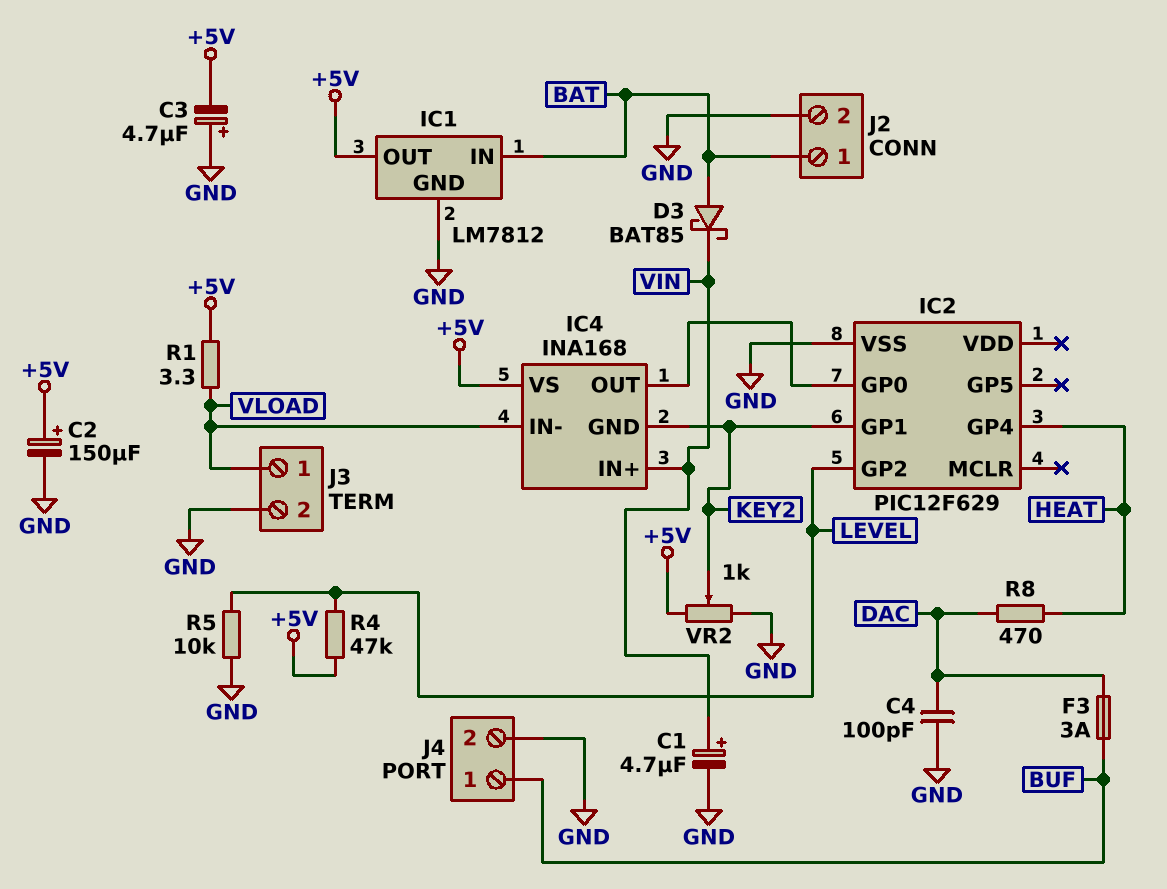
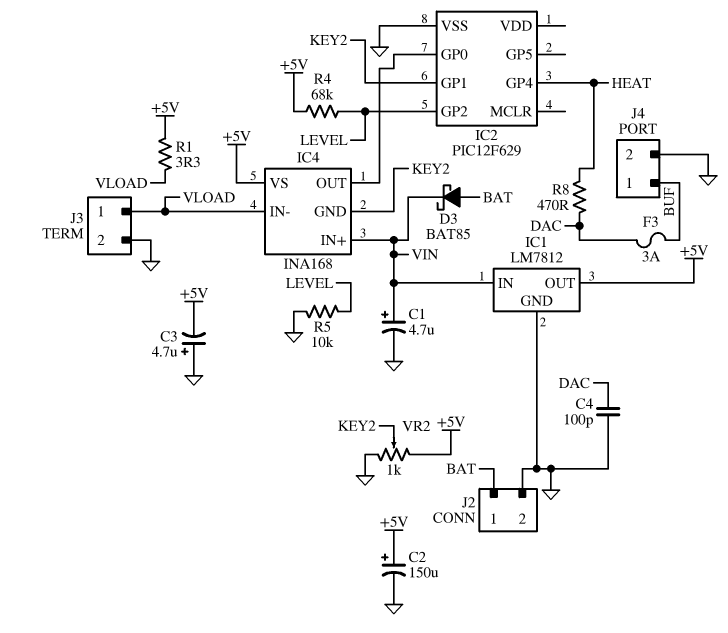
IC1 pin IN: BAT -> VIN
R4: 47k (+5V, LEVEL) -> 68k (+5V, LEVEL)

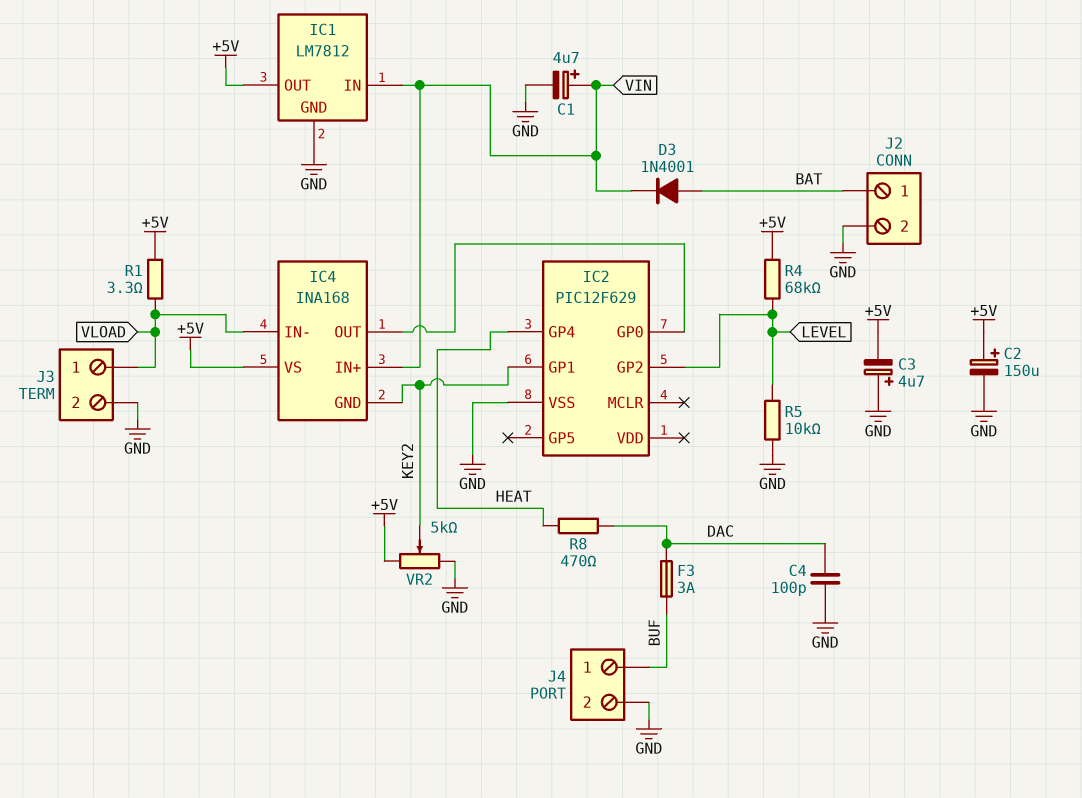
D3: schottky BAT85 (A BAT, K VIN) -> diode 1N4001 (A BAT, K VIN)
VR2: 1k (+5V, GND, wiper KEY2) -> 5k (+5V, GND, wiper KEY2)

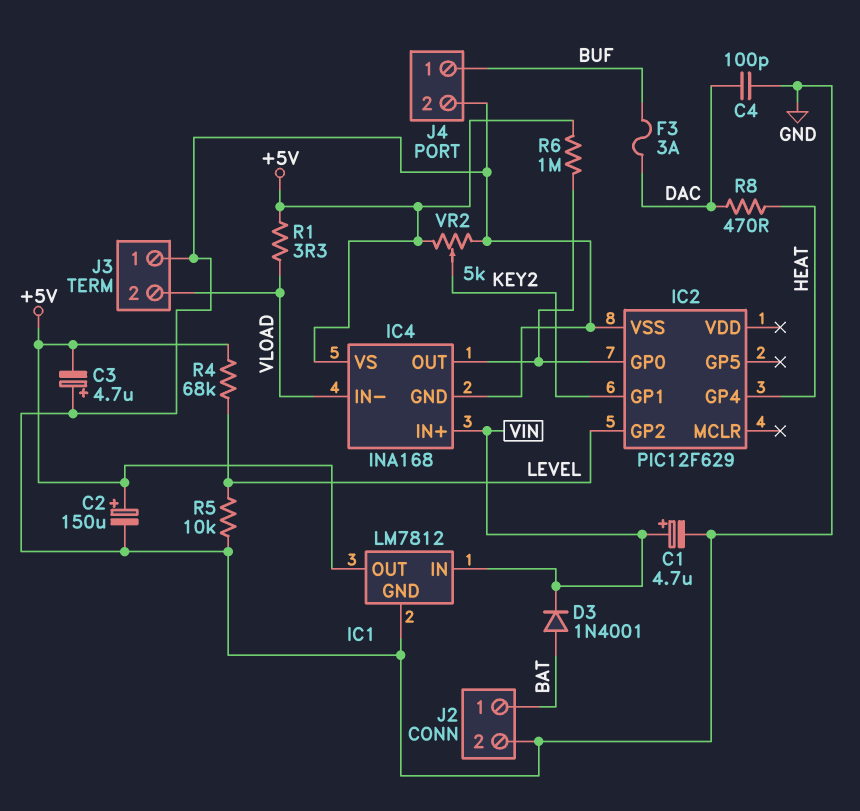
IC4 pin GND: KEY2 -> GND
J3 pin 1: VLOAD -> GND
J3 pin 2: GND -> VLOAD
R6: none -> 1M (+5V, IC2/GP0)

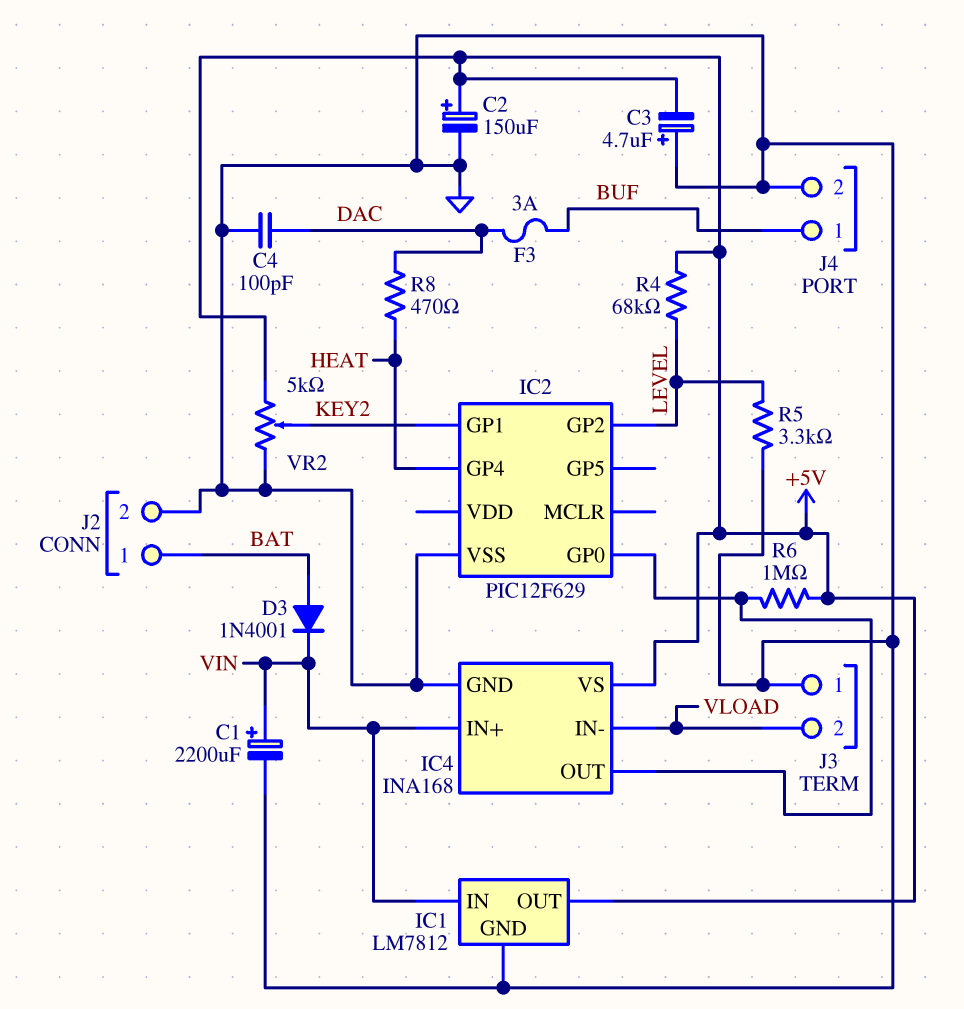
C1: 4.7uF (plus VIN, minus GND) -> 2200uF (plus VIN, minus GND)
R1: 3.3 (+5V, VLOAD) -> none
R5: 10k (GND, LEVEL) -> 3.3k (GND, LEVEL)

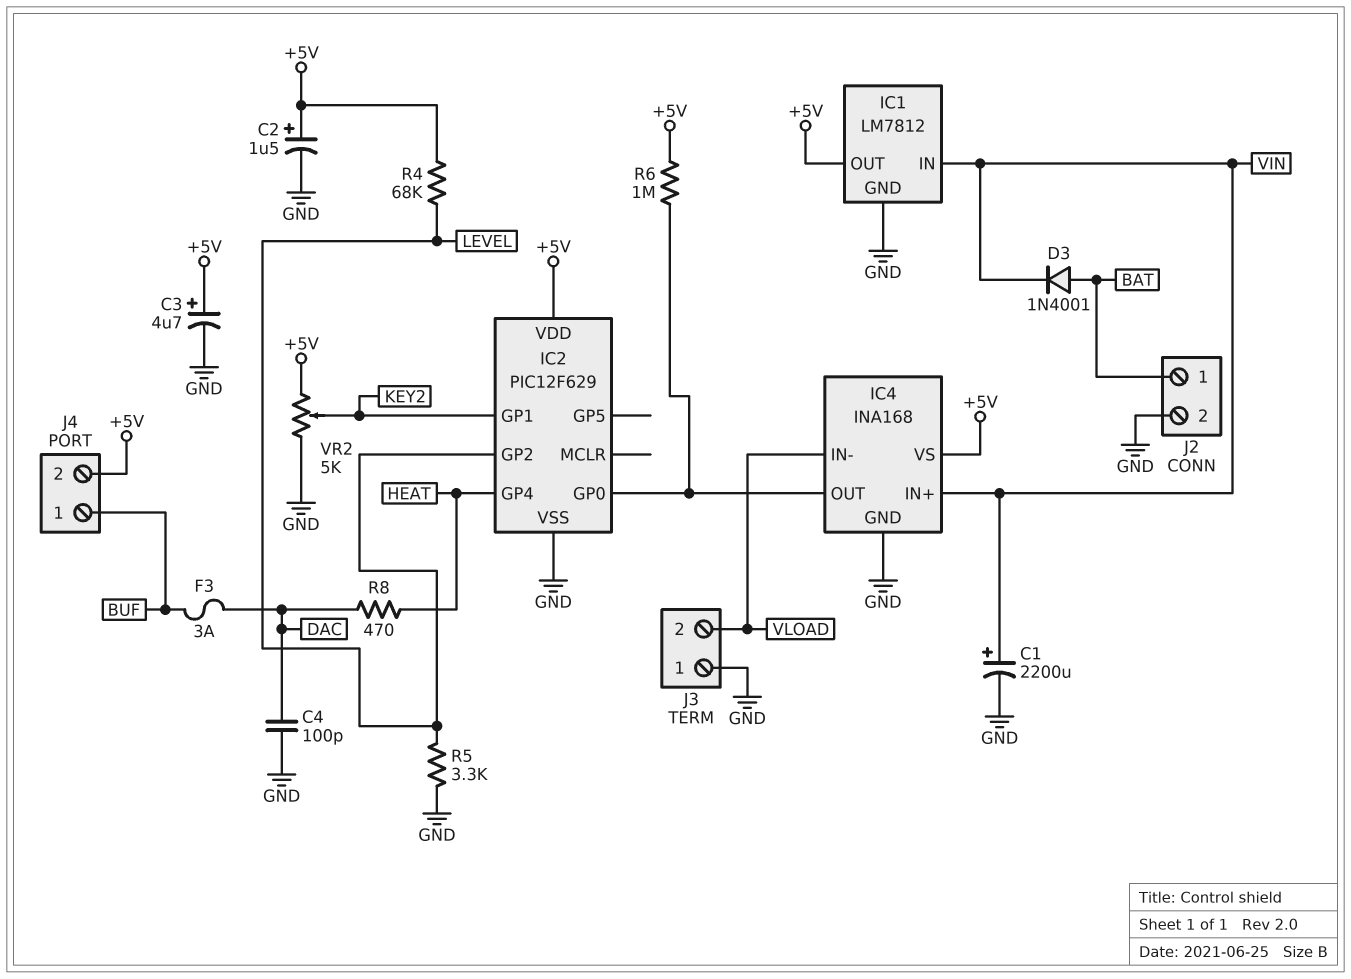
C2: 150uF (plus +5V, minus GND) -> 1.5uF (plus +5V, minus GND)
C3: 4.7uF (plus GND, minus +5V) -> 4.7uF (plus +5V, minus GND)
IC2 pin VDD: none -> +5V
J4 pin 2: GND -> +5V

